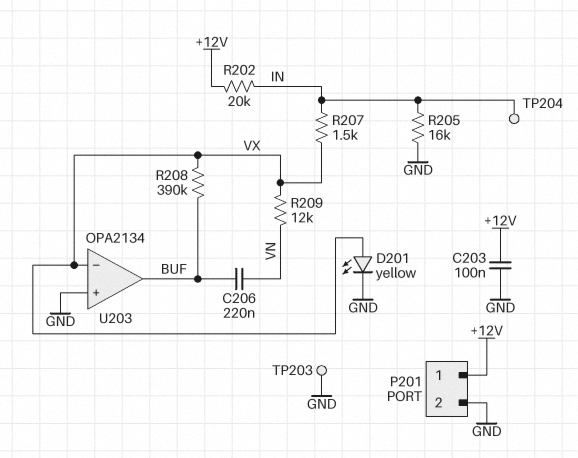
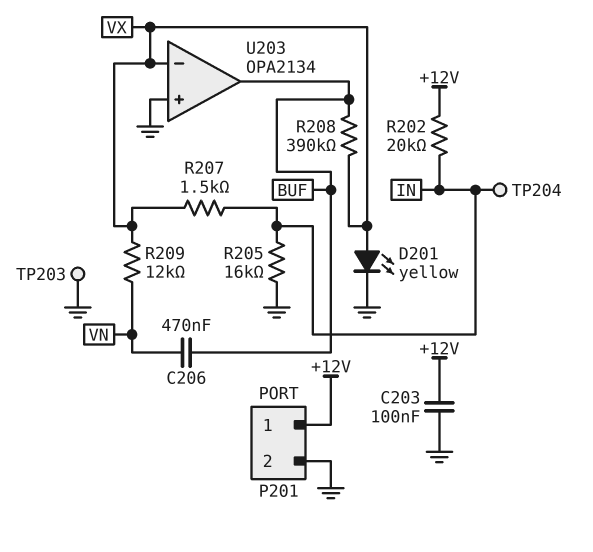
C206: 220nF (BUF, VN) -> 470nF (BUF, VN)

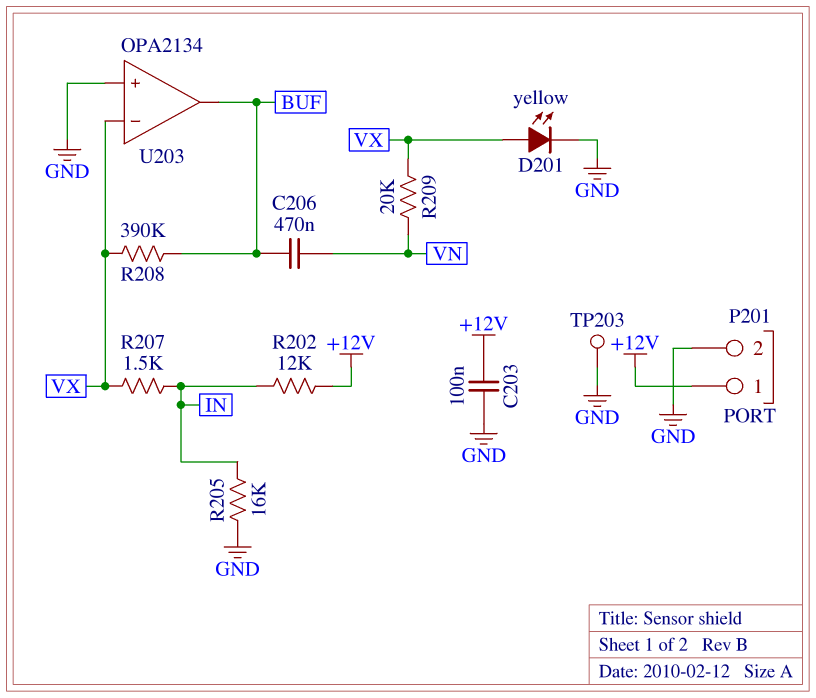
R202: 20k (+12V, IN) -> 12k (+12V, IN)
R209: 12k (VN, VX) -> 20k (VN, VX)
TP204: test point (IN) -> none

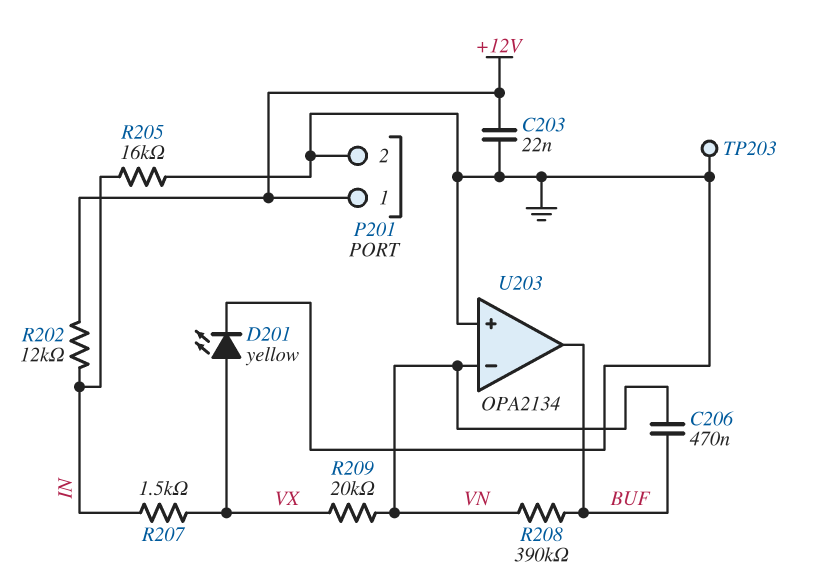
C203: 100nF (+12V, GND) -> 22nF (+12V, GND)
R208: 390k (BUF, VX) -> 390k (BUF, VN)
U203 pin in-: VX -> VN

